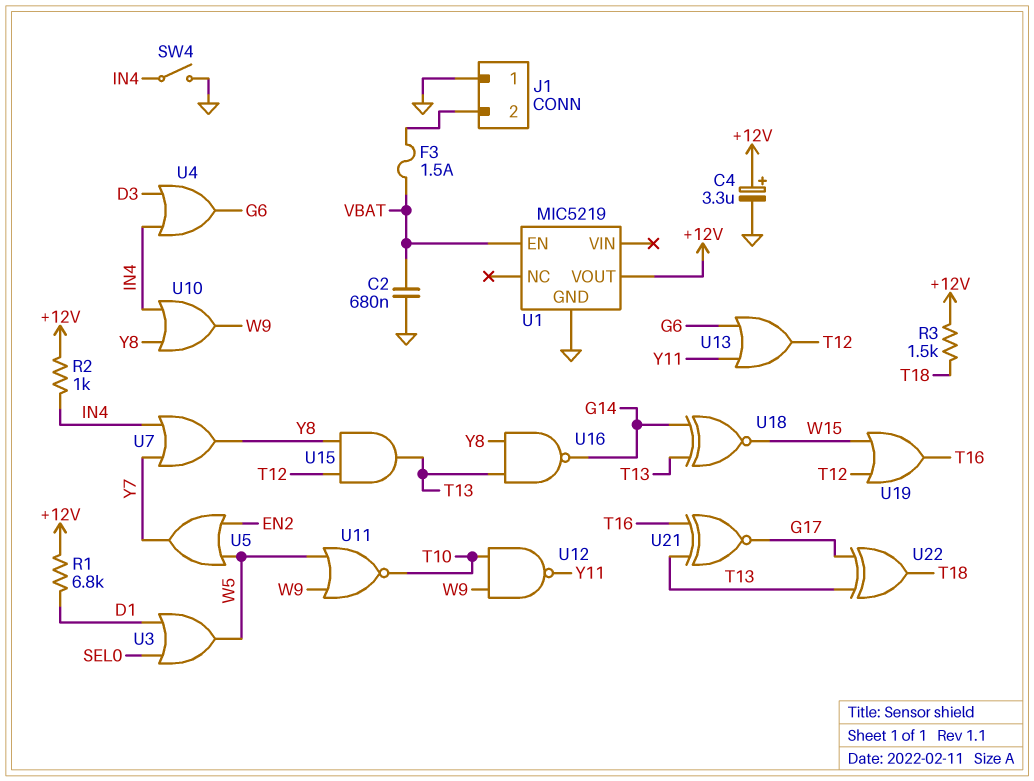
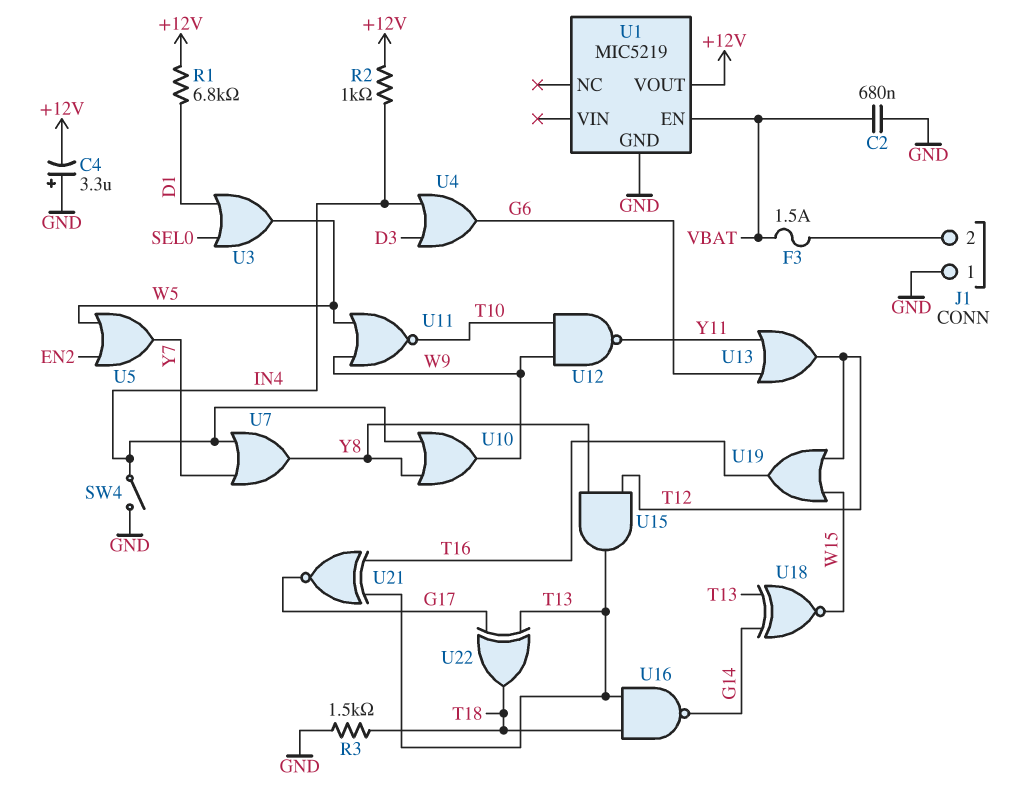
C4: 3.3uF (plus +12V, minus GND) -> 3.3uF (plus GND, minus +12V)
R3: 1.5k (+12V, T18) -> 1.5k (GND, T18)
U16: NAND (in T13, in Y8, out G14) -> NAND (in T13, in T18, out G14)

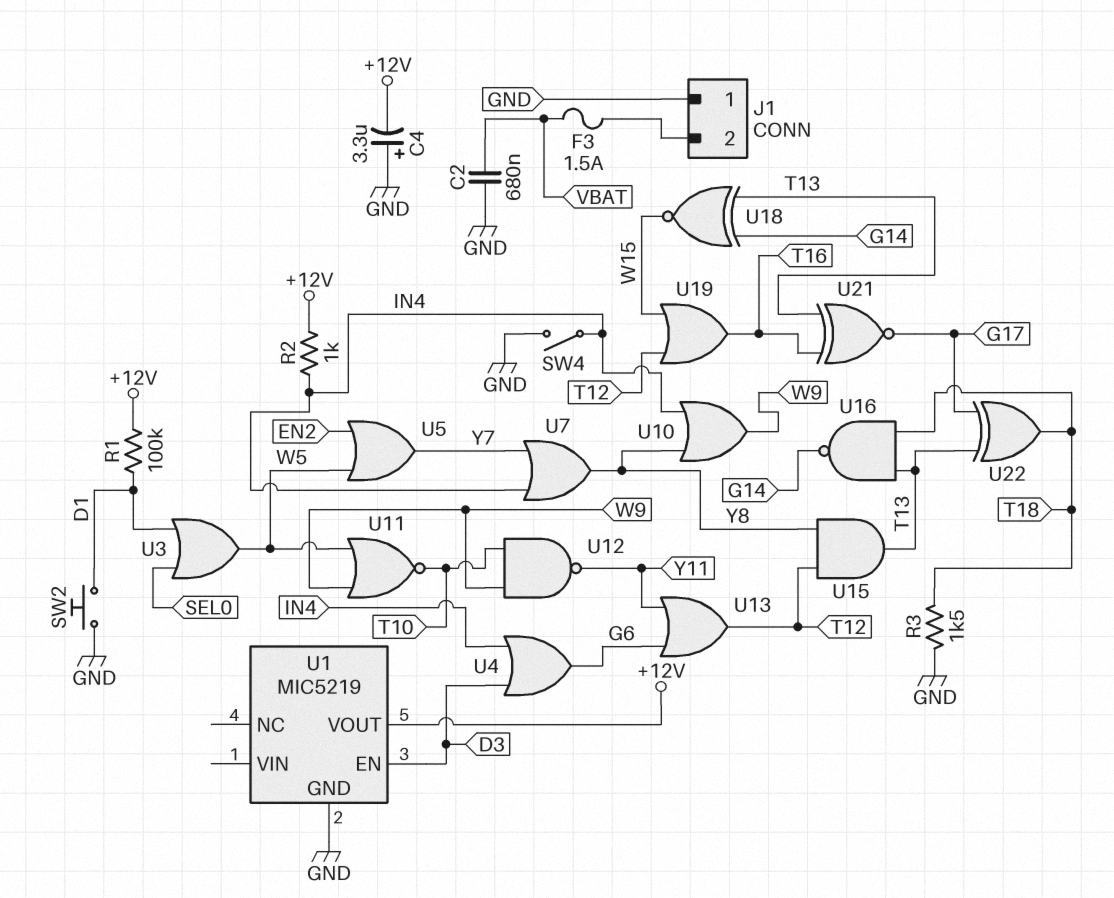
R1: 6.8k (+12V, D1) -> 100k (+12V, D1)
SW2: none -> button (D1, GND)
U1 pin EN: VBAT -> D3

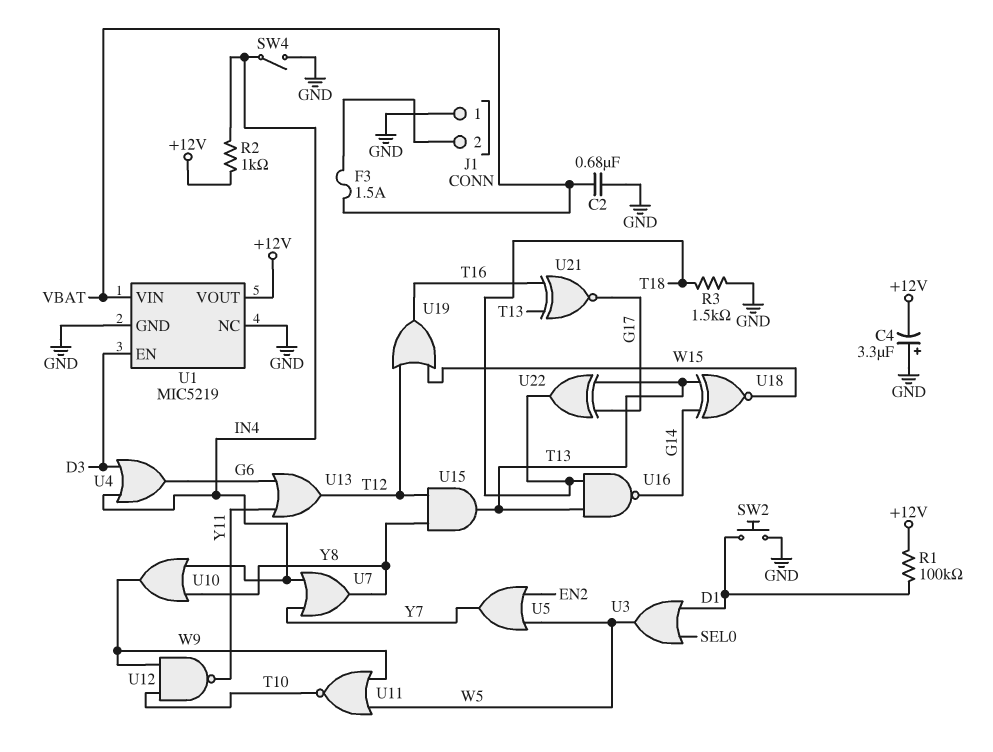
U1 pin NC: none -> GND
U1 pin VIN: none -> VBAT

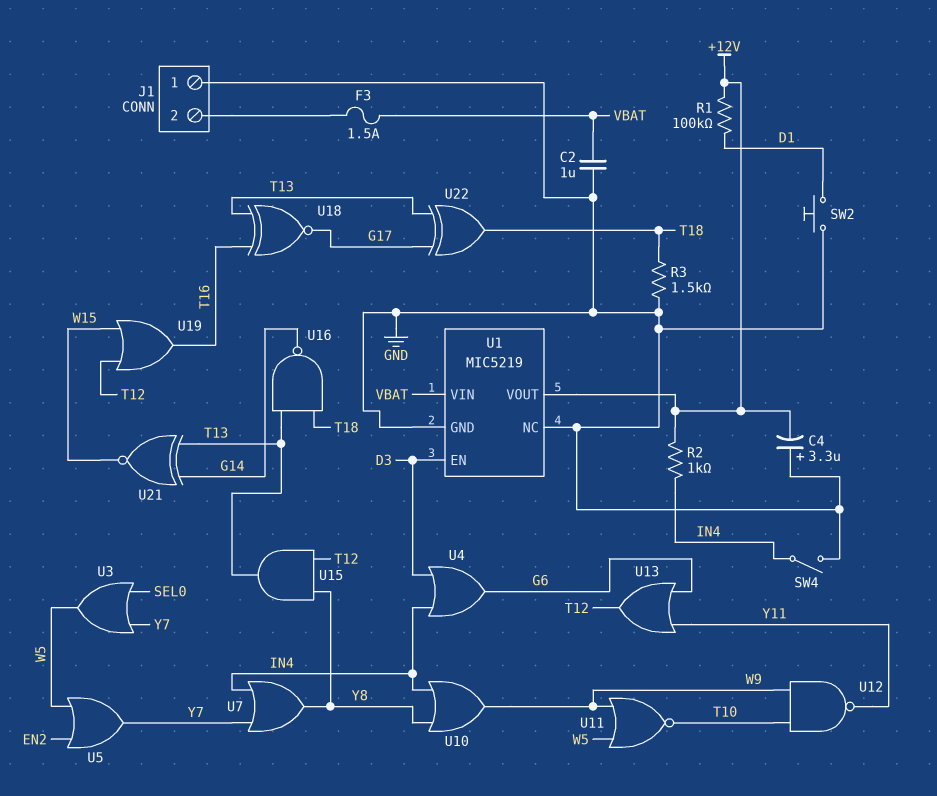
C2: 680nF (GND, VBAT) -> 1uF (GND, VBAT)
U3: OR (in D1, in SEL0, out W5) -> OR (in SEL0, in Y7, out W5)
U18: XNOR (in G14, in T13, out W15) -> XNOR (in T13, in T16, out G17)
U21: XNOR (in T13, in T16, out G17) -> XNOR (in G14, in T13, out W15)

